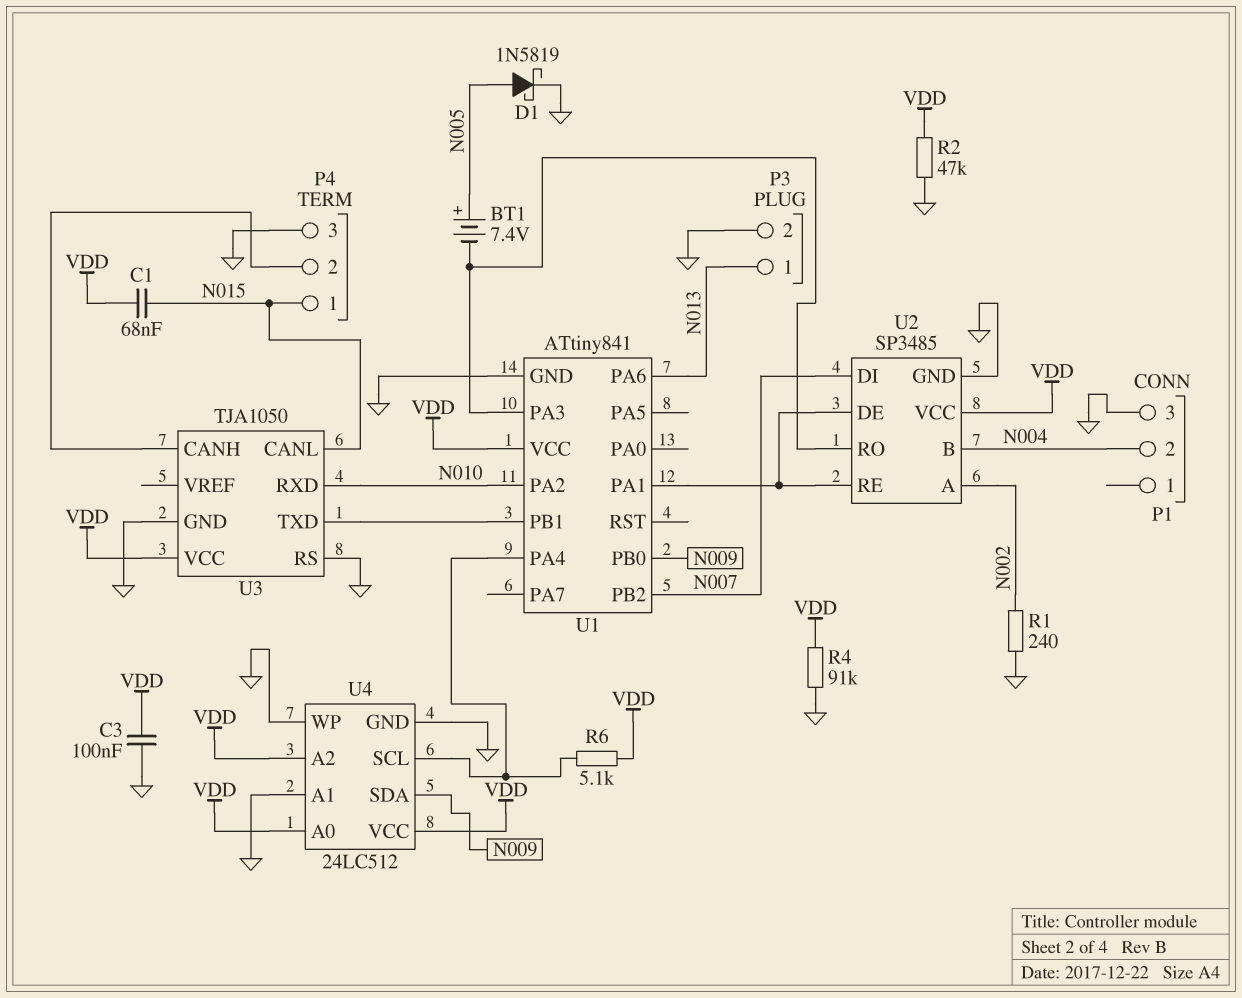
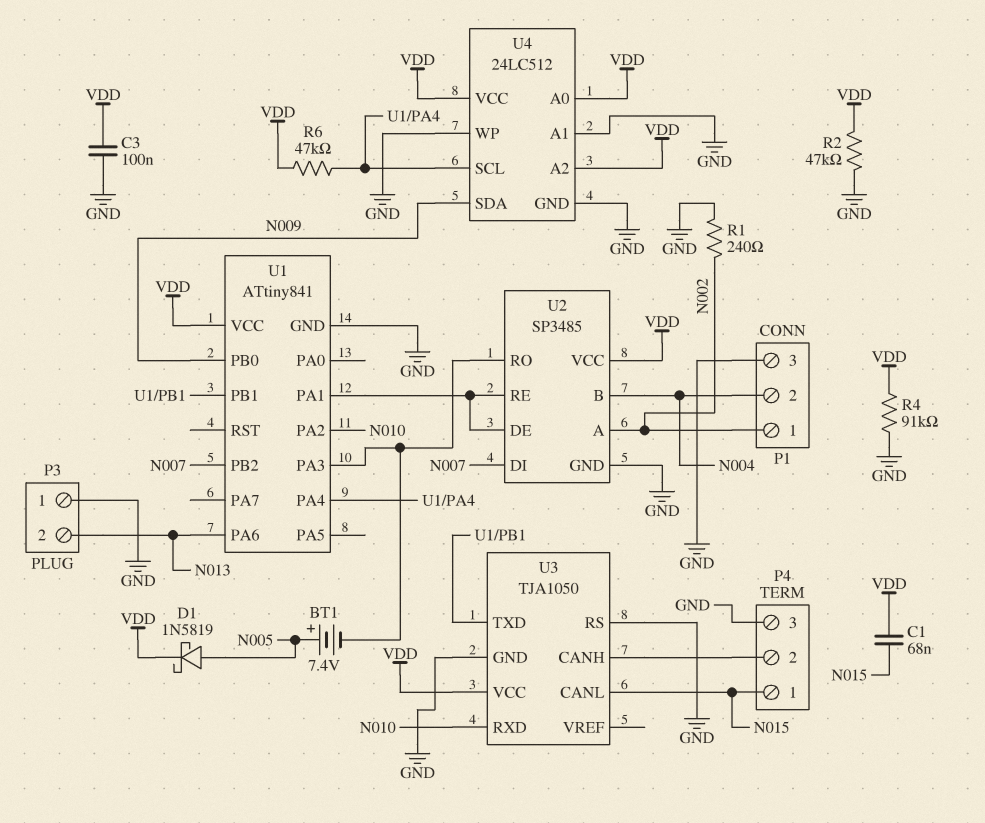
D1: schottky 1N5819 (A N005, K GND) -> schottky 1N5819 (A N005, K VDD)
P1 pin 1: none -> N002
P3 pin 1: N013 -> GND
P3 pin 2: GND -> N013
R6: 5.1k (U1/PA4, VDD) -> 47k (U1/PA4, VDD)

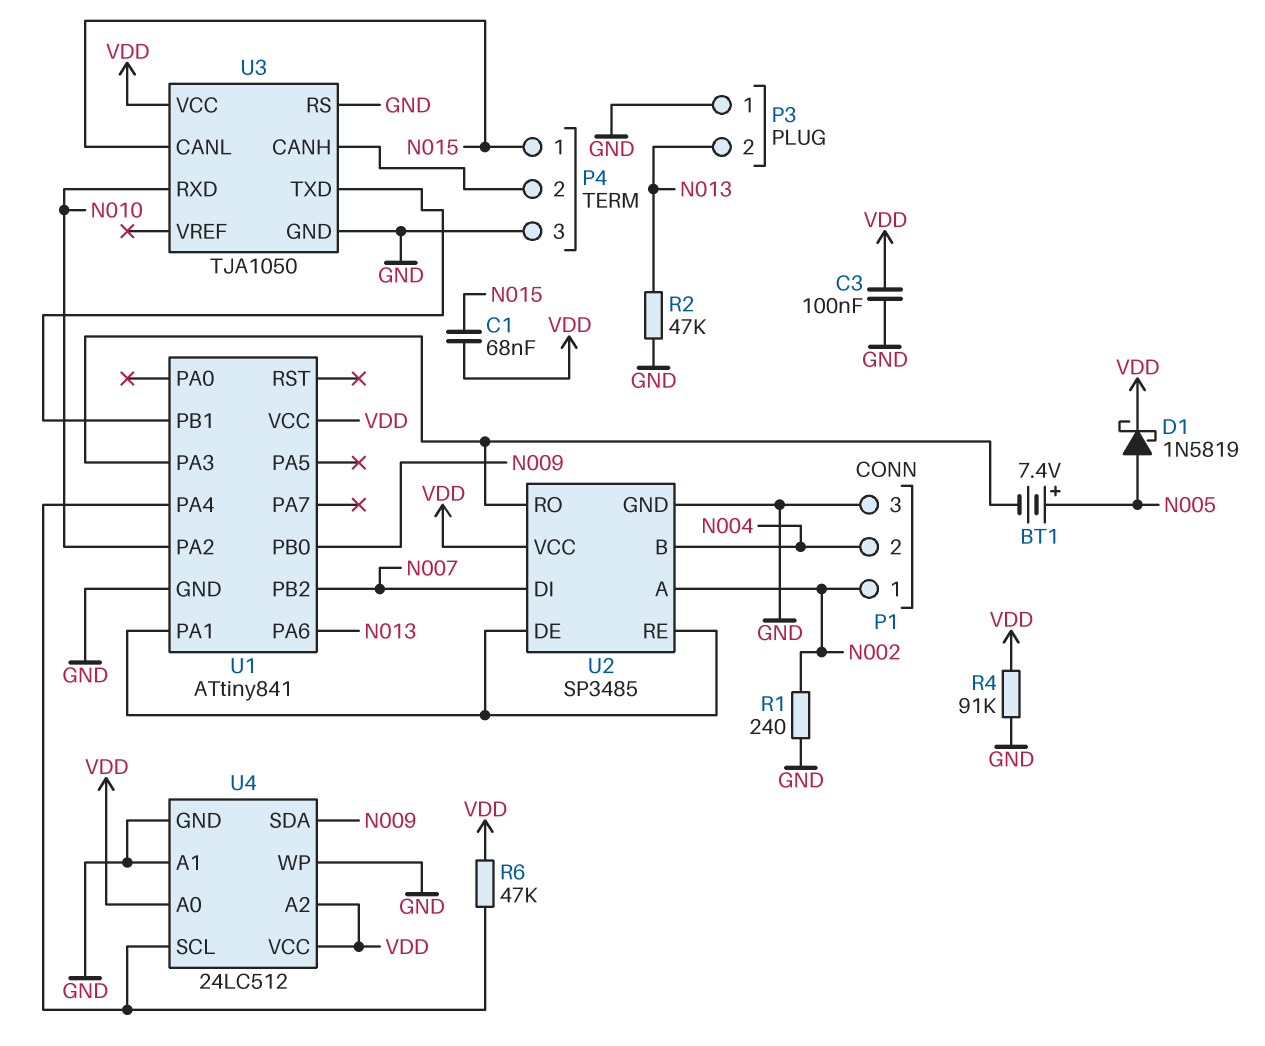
R2: 47k (GND, VDD) -> 47k (GND, N013)

